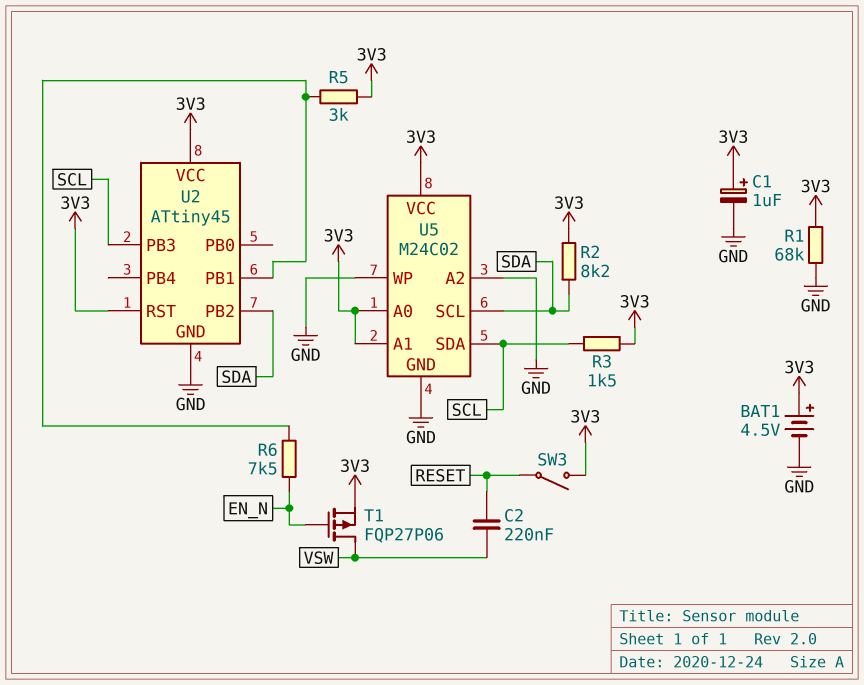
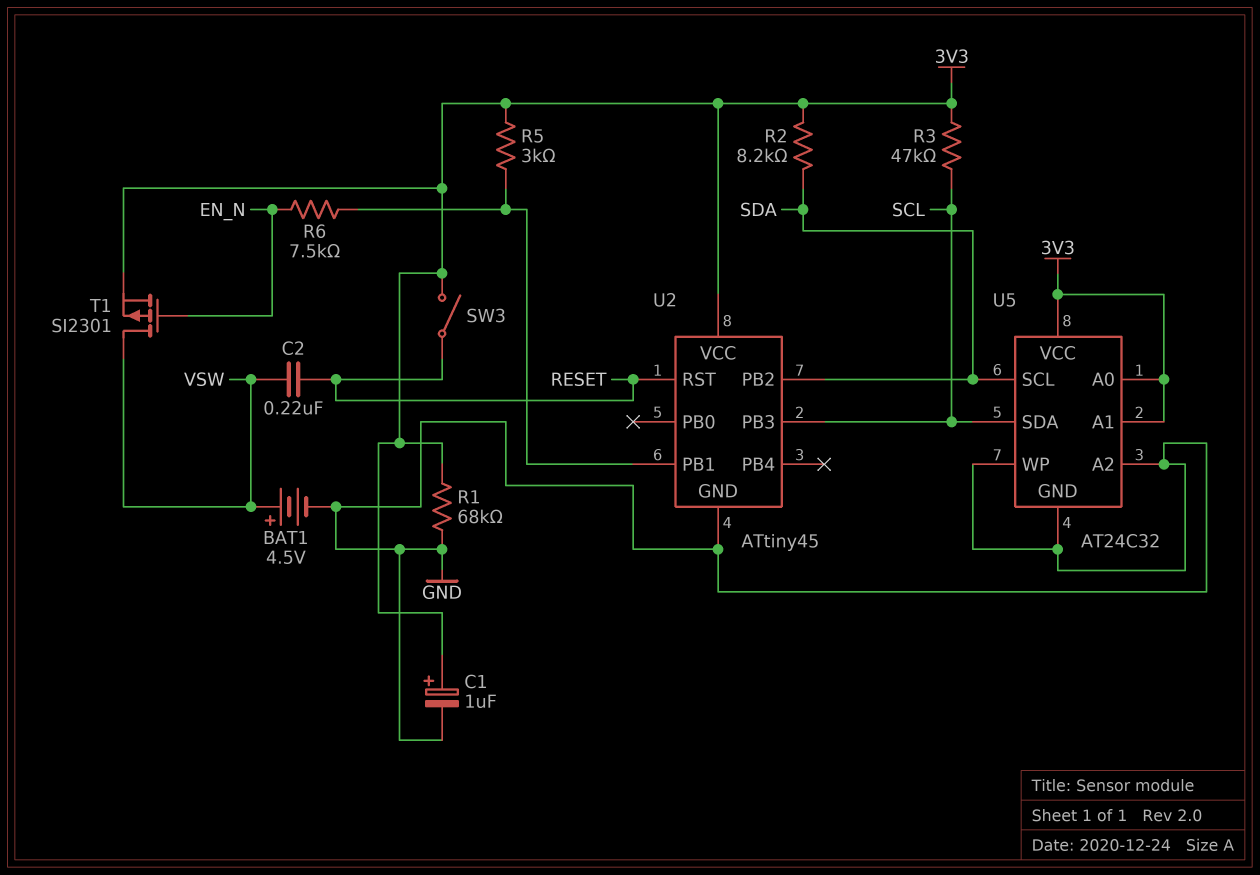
BAT1: 4.5V (plus 3V3, minus GND) -> 4.5V (plus VSW, minus GND)
R3: 1.5k (3V3, SCL) -> 47k (3V3, SCL)
T1: PMOS FQP27P06 (G EN_N, D VSW, S 3V3) -> PMOS SI2301 (G EN_N, D VSW, S 3V3)
U2 pin RST: 3V3 -> RESET
U5: M24C02 -> AT24C32

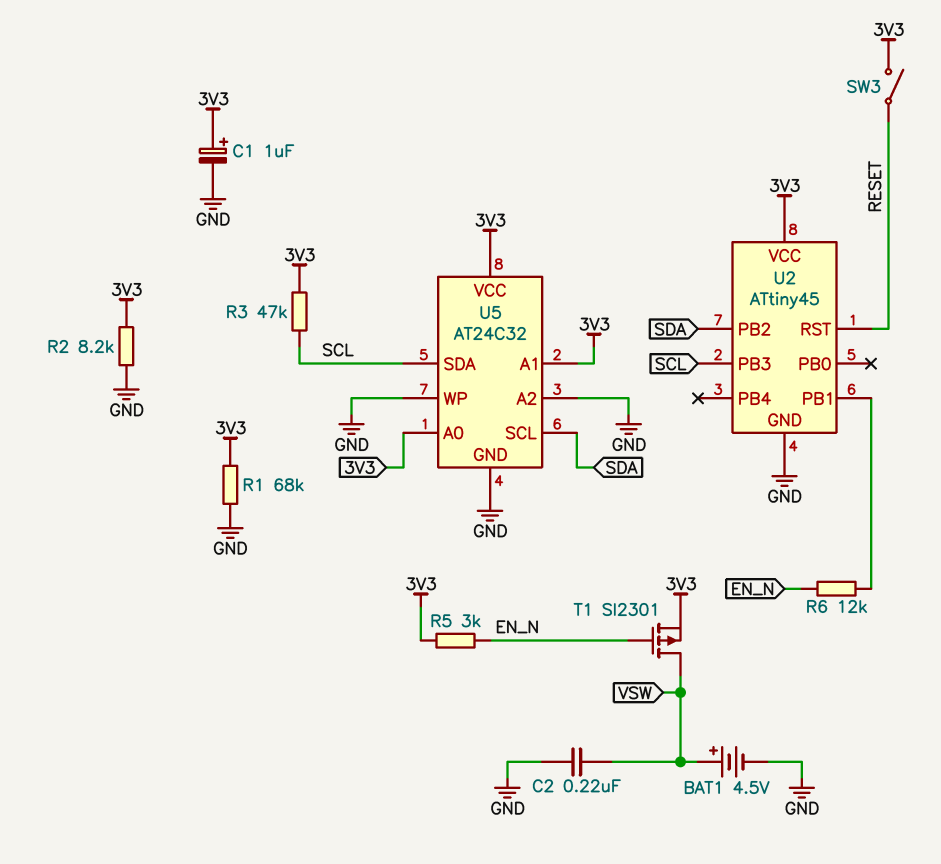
C2: 220nF (RESET, VSW) -> 220nF (GND, VSW)
R2: 8.2k (3V3, SDA) -> 8.2k (3V3, GND)
R5: 3k (3V3, U2/PB1) -> 3k (3V3, EN_N)
R6: 7.5k (EN_N, U2/PB1) -> 12k (EN_N, U2/PB1)

